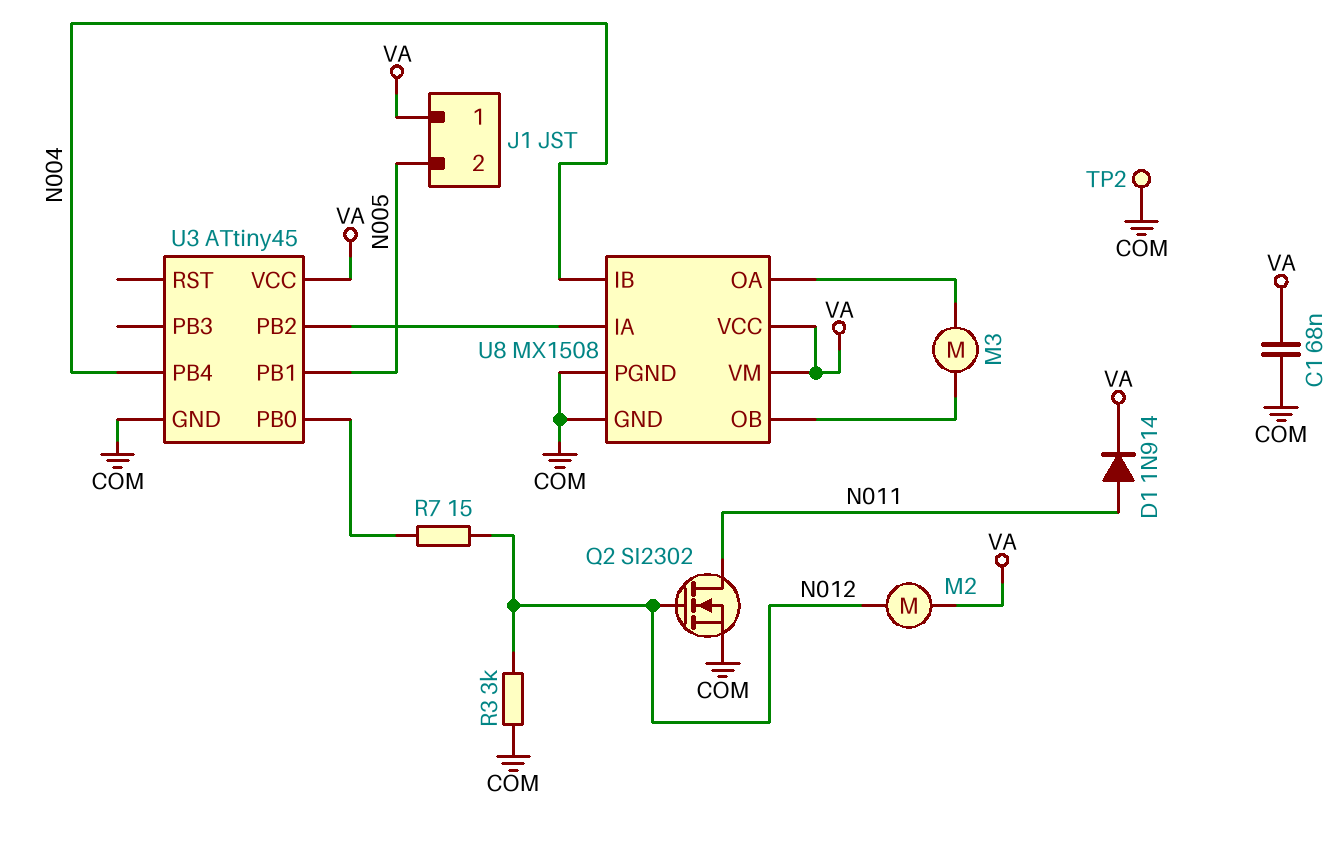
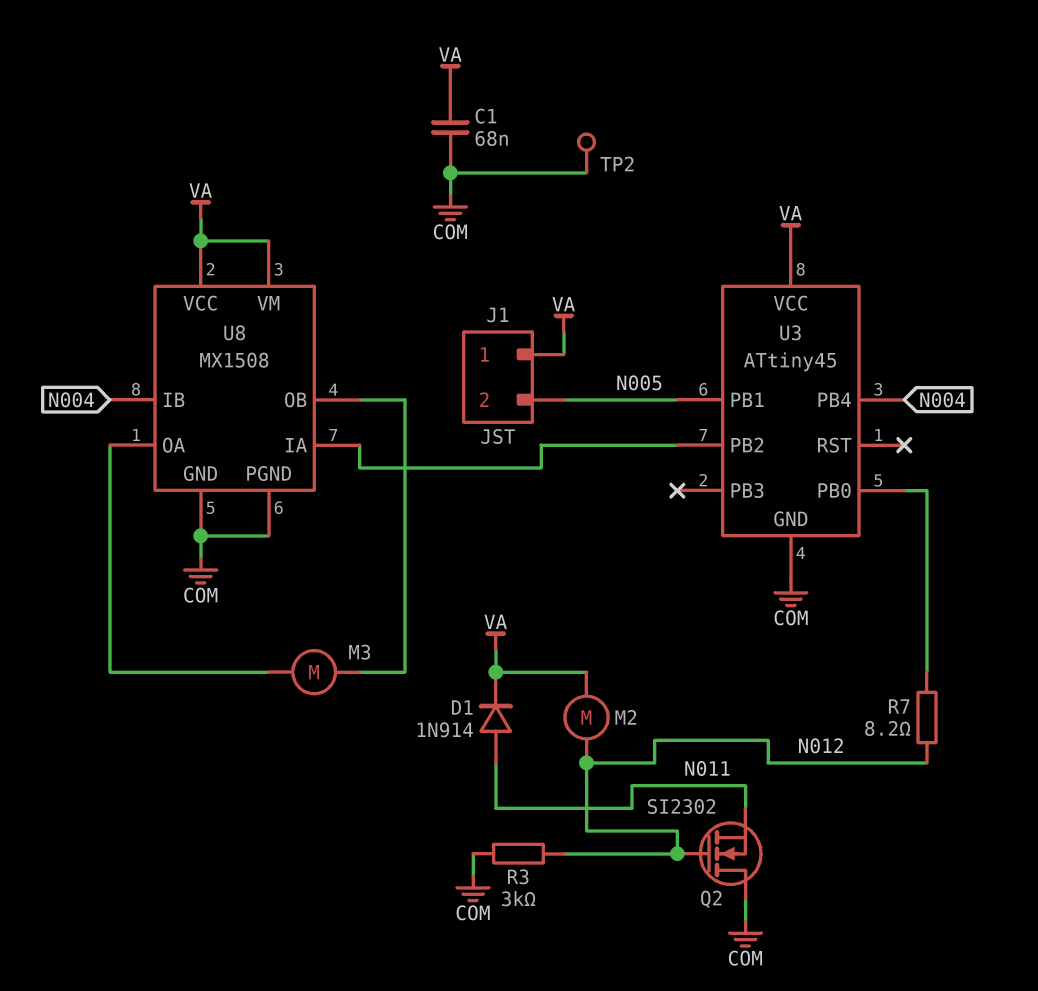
Q2: NMOS SI2302 (G N012, D N011, S COM) -> NMOS SI2302 (G N012, D COM, S N011)
R7: 15 (N012, U3/PB0) -> 8.2 (N012, U3/PB0)

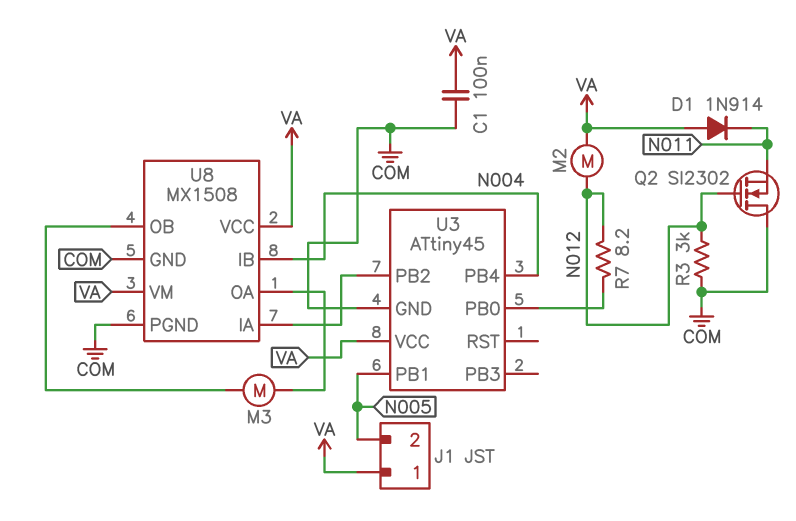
C1: 68nF (COM, VA) -> 100nF (COM, VA)
D1: diode 1N914 (A N011, K VA) -> diode 1N914 (A VA, K N011)
TP2: test point (COM) -> none

